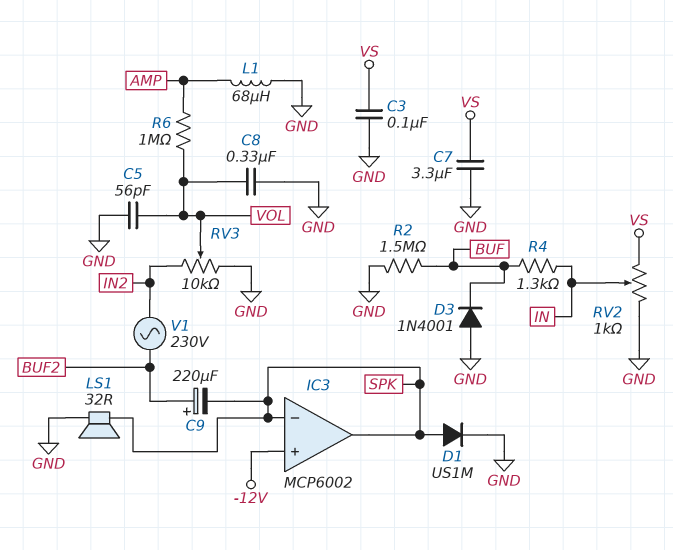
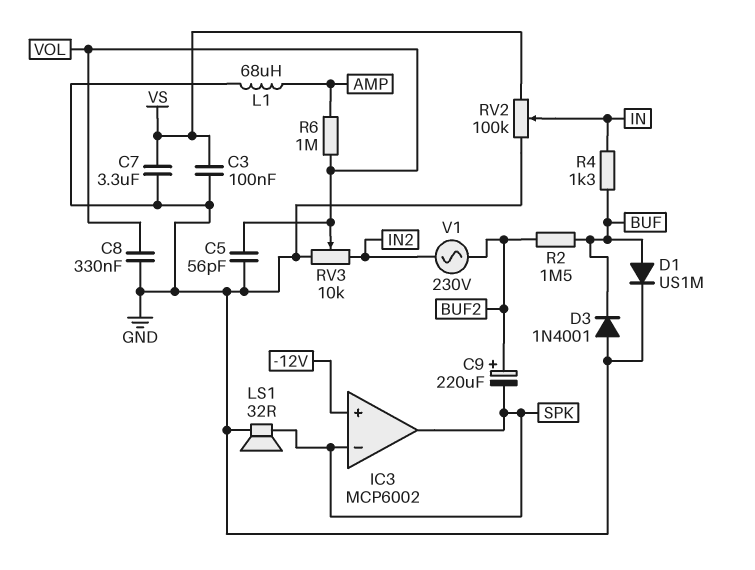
D1: diode US1M (A SPK, K GND) -> diode US1M (A BUF, K GND)
R2: 1.5M (BUF, GND) -> 1.5M (BUF, BUF2)
RV2: 1k (GND, VS, wiper IN) -> 100k (GND, VS, wiper IN)

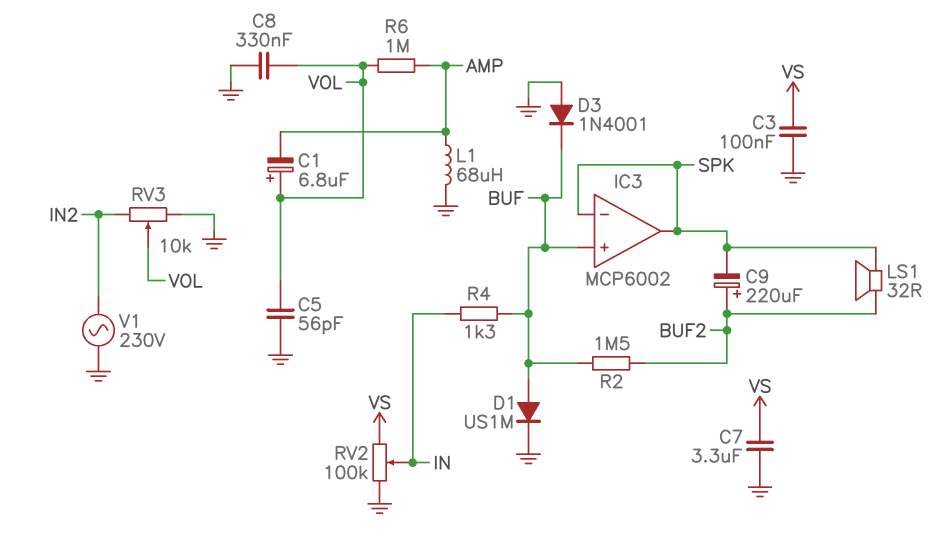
C1: none -> 6.8uF (plus VOL, minus AMP)
IC3 pin in+: -12V -> BUF
LS1: speaker 32R (GND, SPK) -> speaker 32R (BUF2, SPK)
V1: AC 230V (BUF2, IN2) -> AC 230V (GND, IN2)

